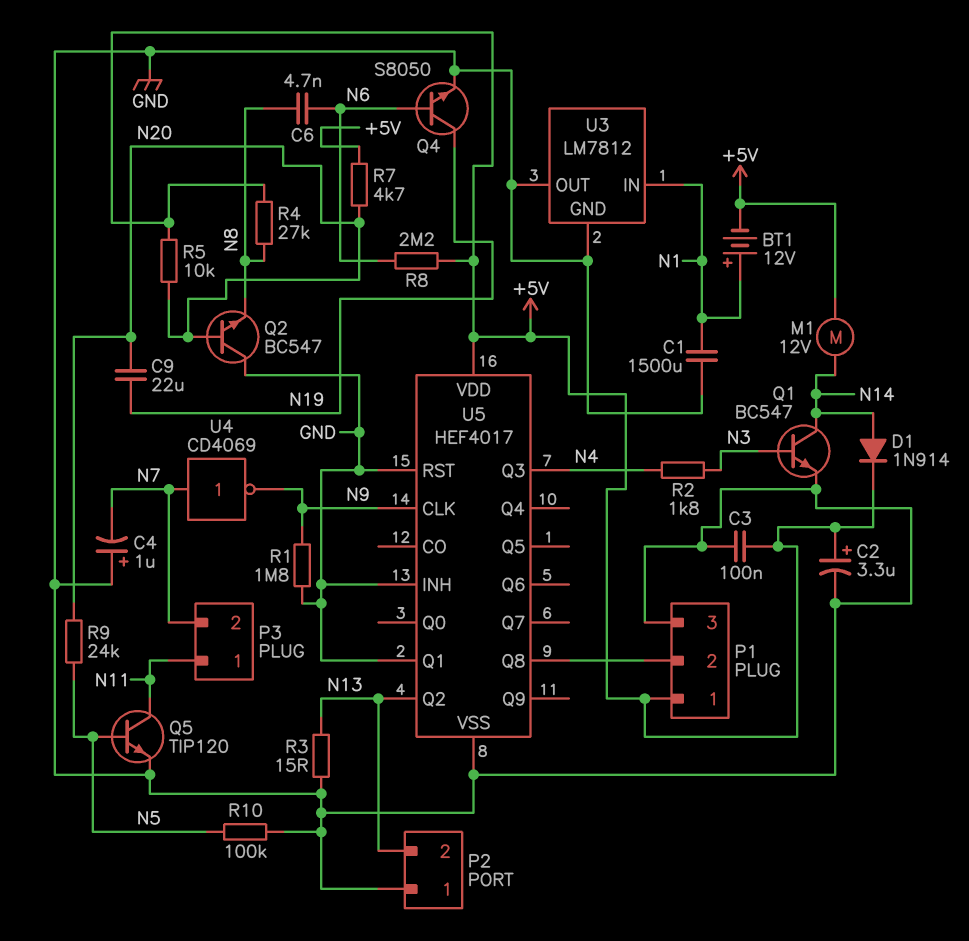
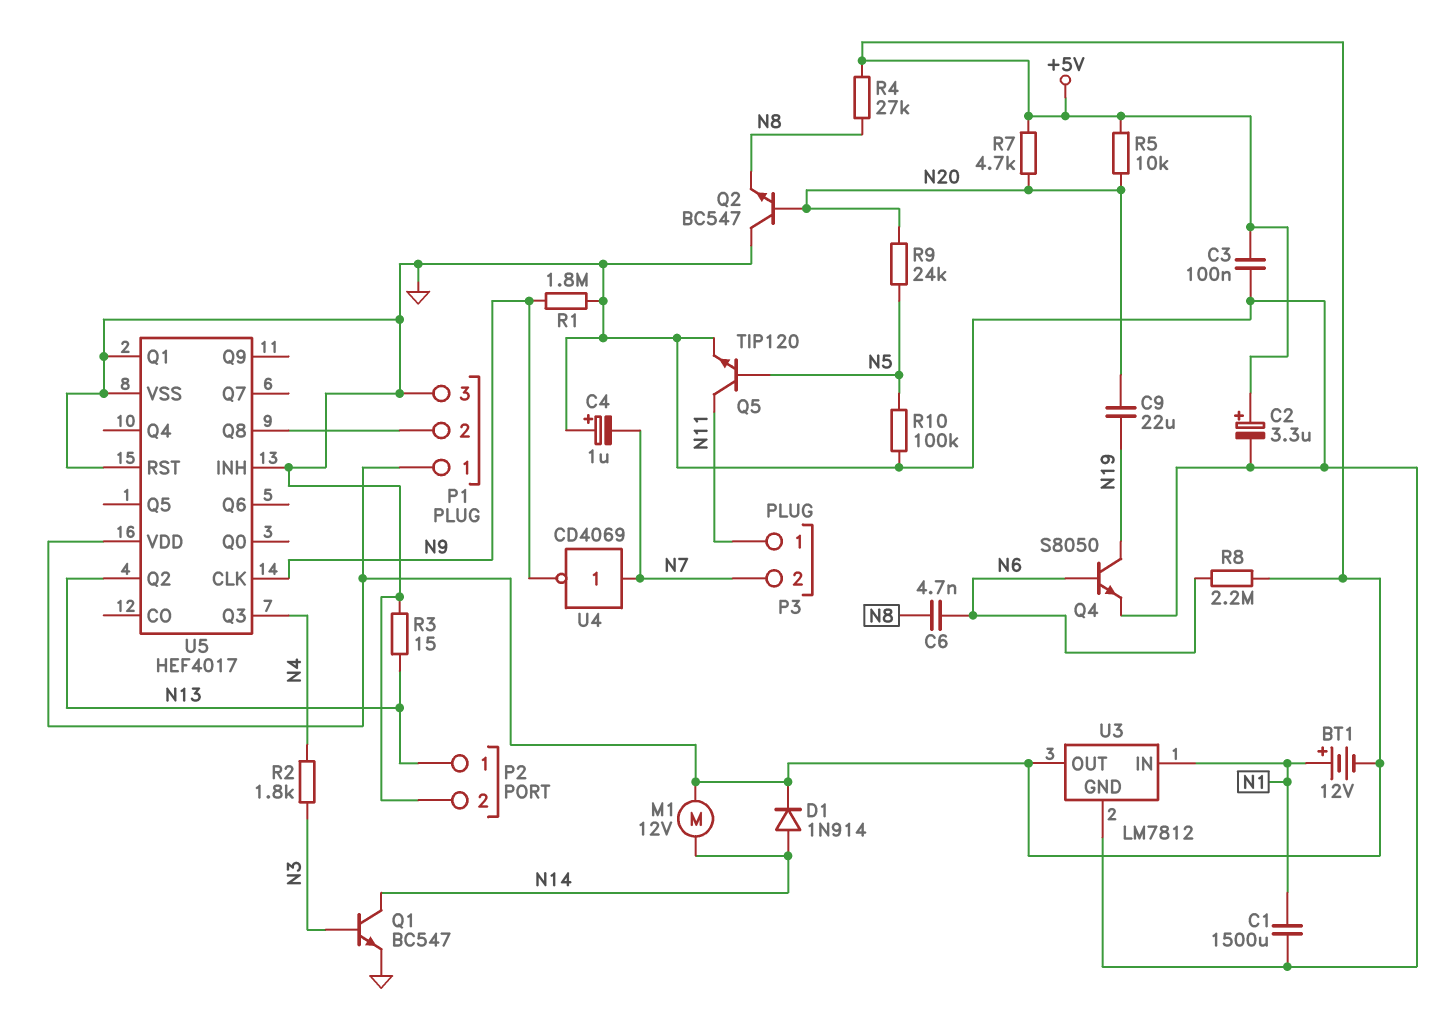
P2 pin 1: GND -> N13
P2 pin 2: N13 -> GND
U3 pin OUT: GND -> +5V

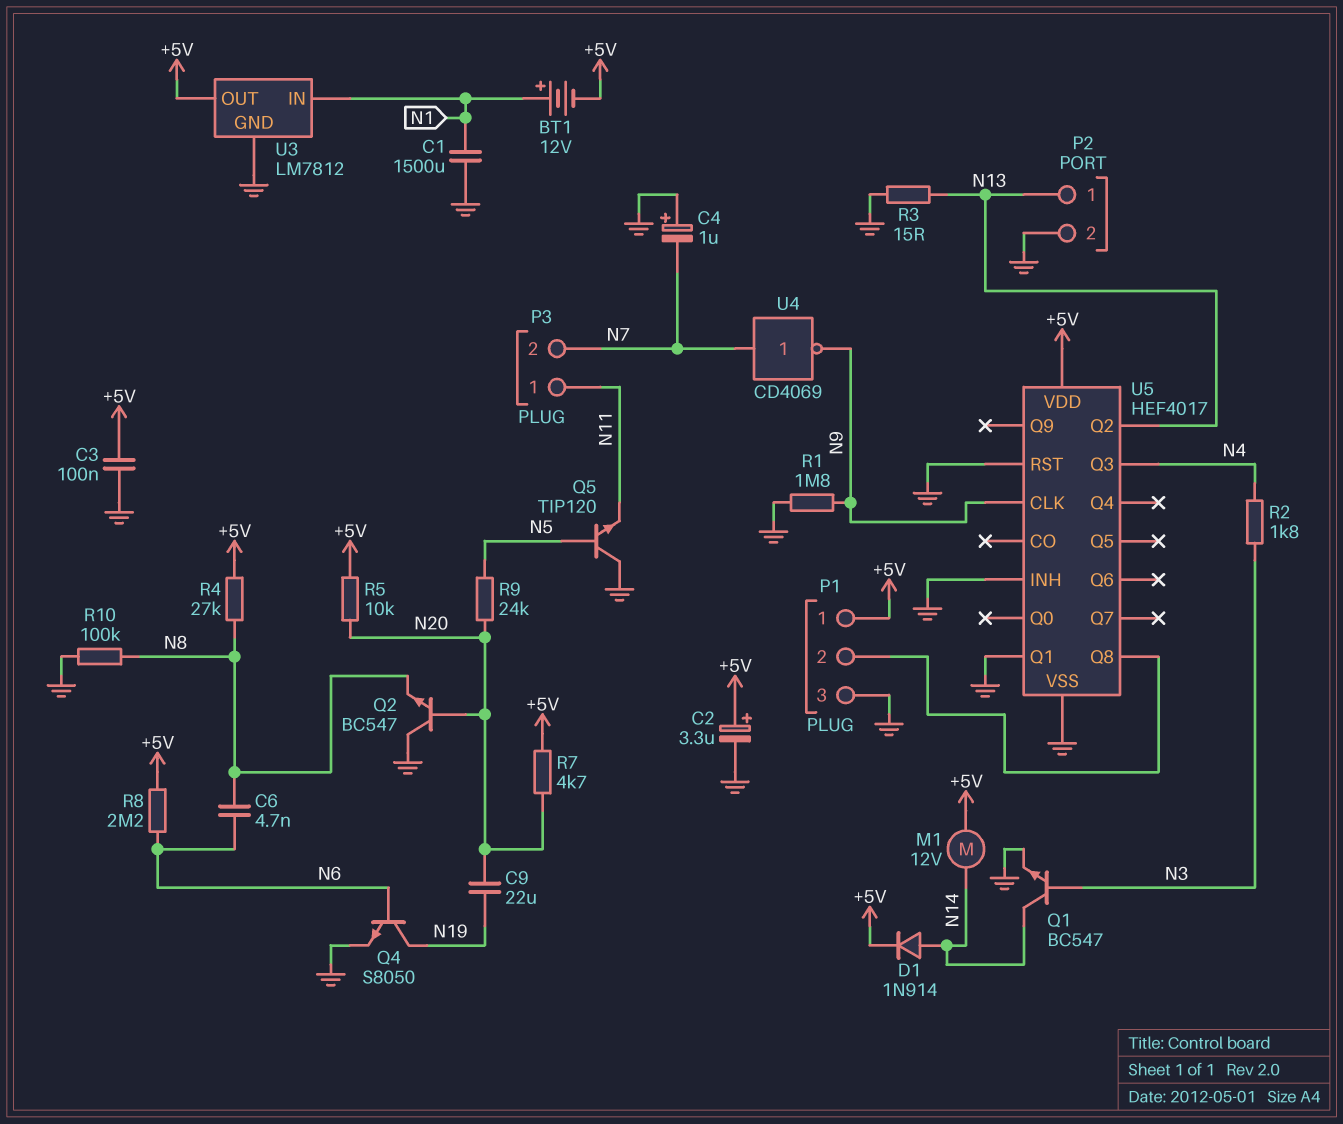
Q5: NPN TIP120 (B N5, C N11, E GND) -> NPN TIP120 (B N5, C GND, E N11)
R10: 100k (GND, N5) -> 100k (GND, N8)

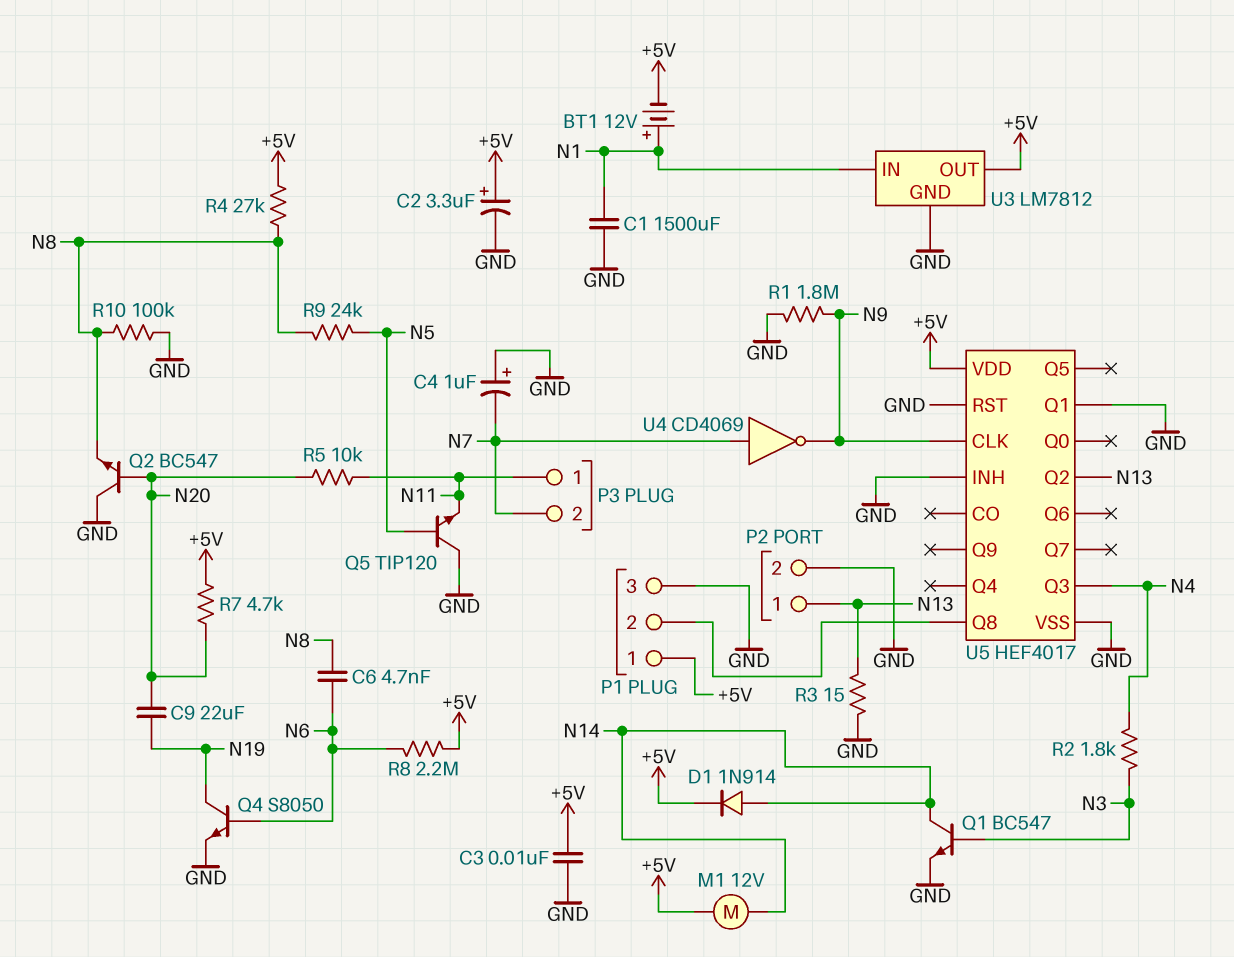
C3: 100nF (+5V, GND) -> 10nF (+5V, GND)
R5: 10k (+5V, N20) -> 10k (N11, N20)
R9: 24k (N5, N20) -> 24k (N5, N8)

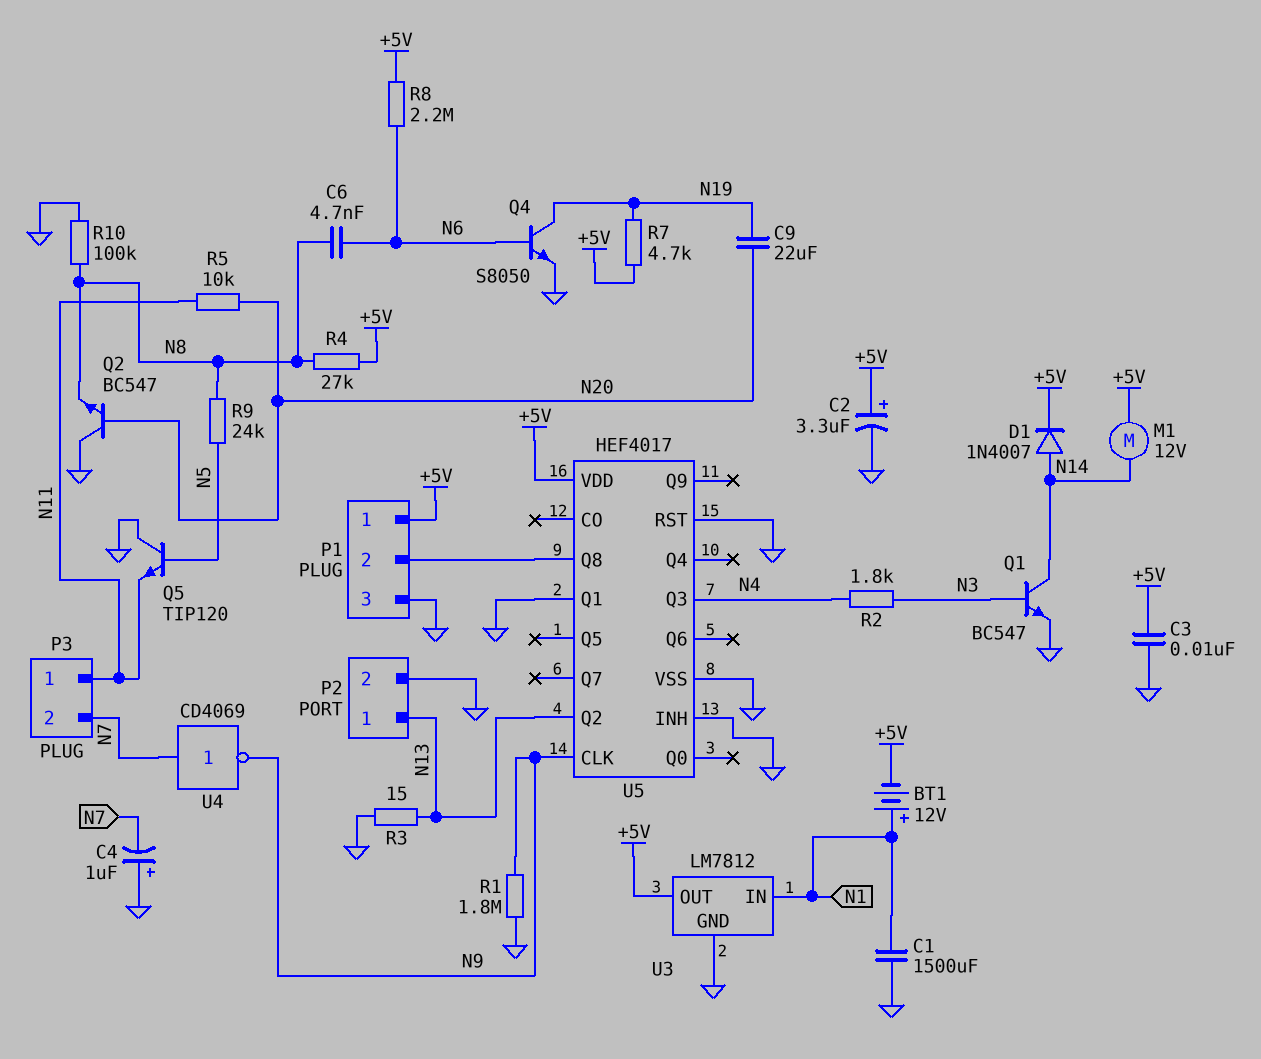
D1: diode 1N914 (A N14, K +5V) -> diode 1N4007 (A N14, K +5V)
R7: 4.7k (+5V, N20) -> 4.7k (+5V, N19)

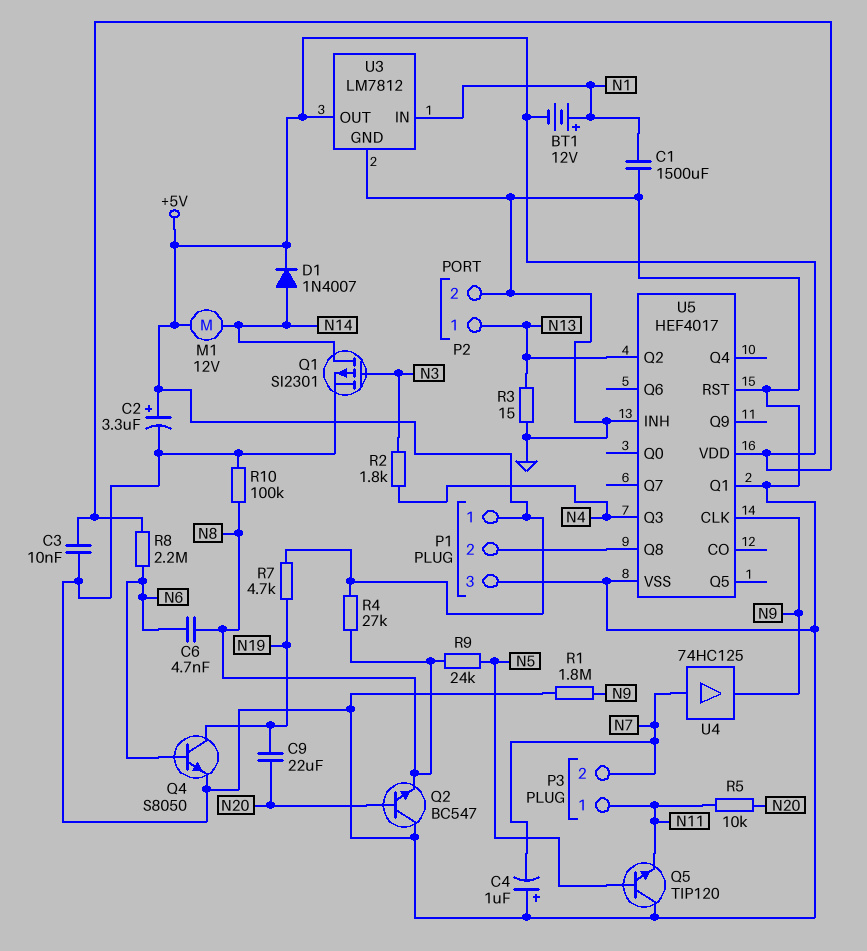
Q1: NPN BC547 (B N3, C N14, E GND) -> PMOS SI2301 (G N3, D N14, S GND)
U4: NOT CD4069 (in N7, out N9) -> buffer 74HC125 (in N7, out N9)

